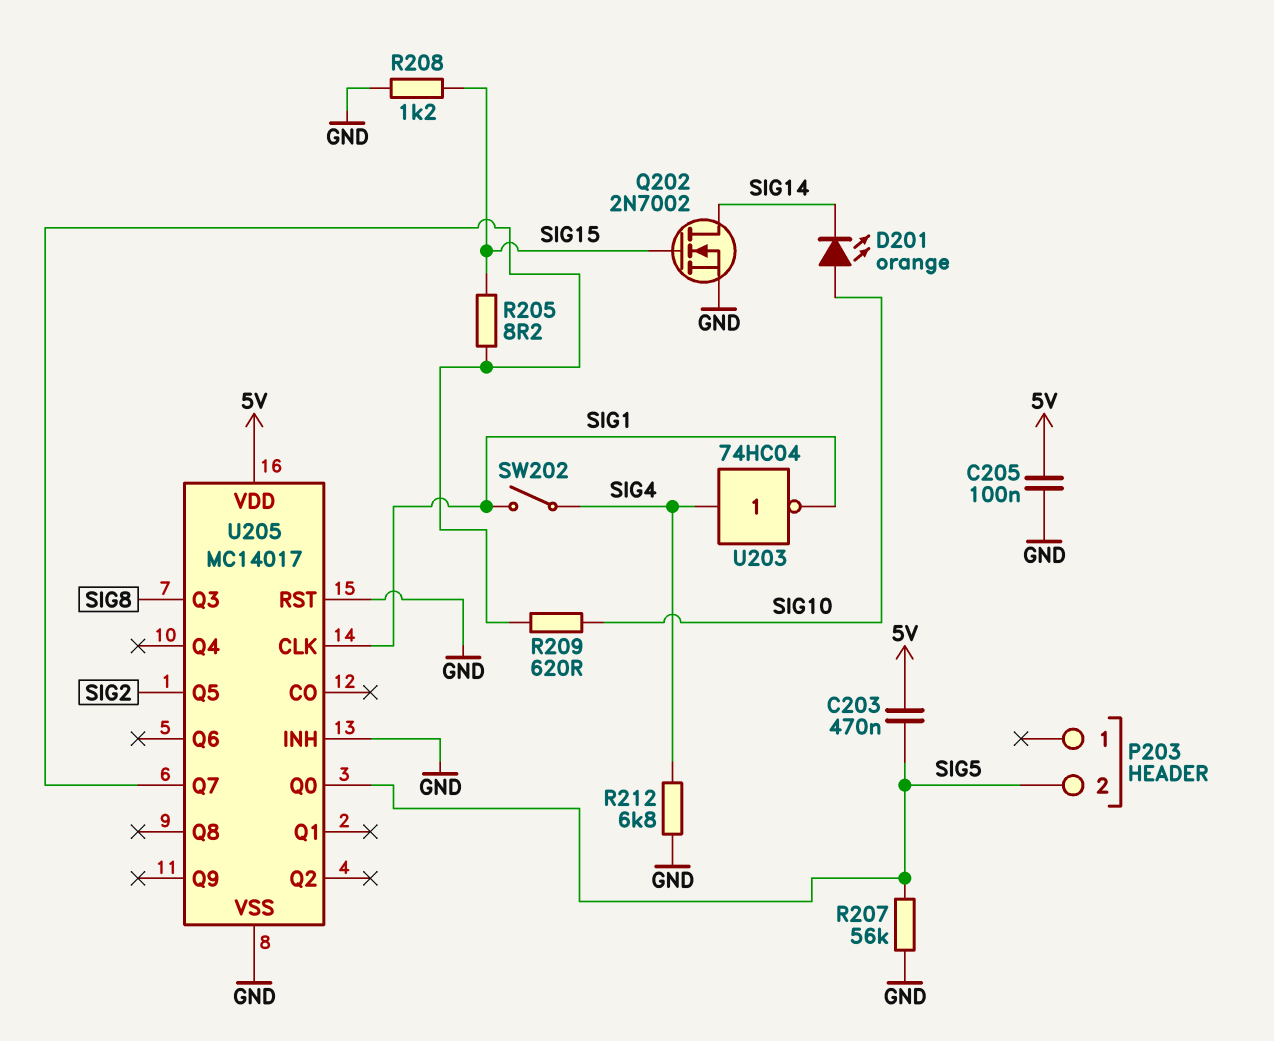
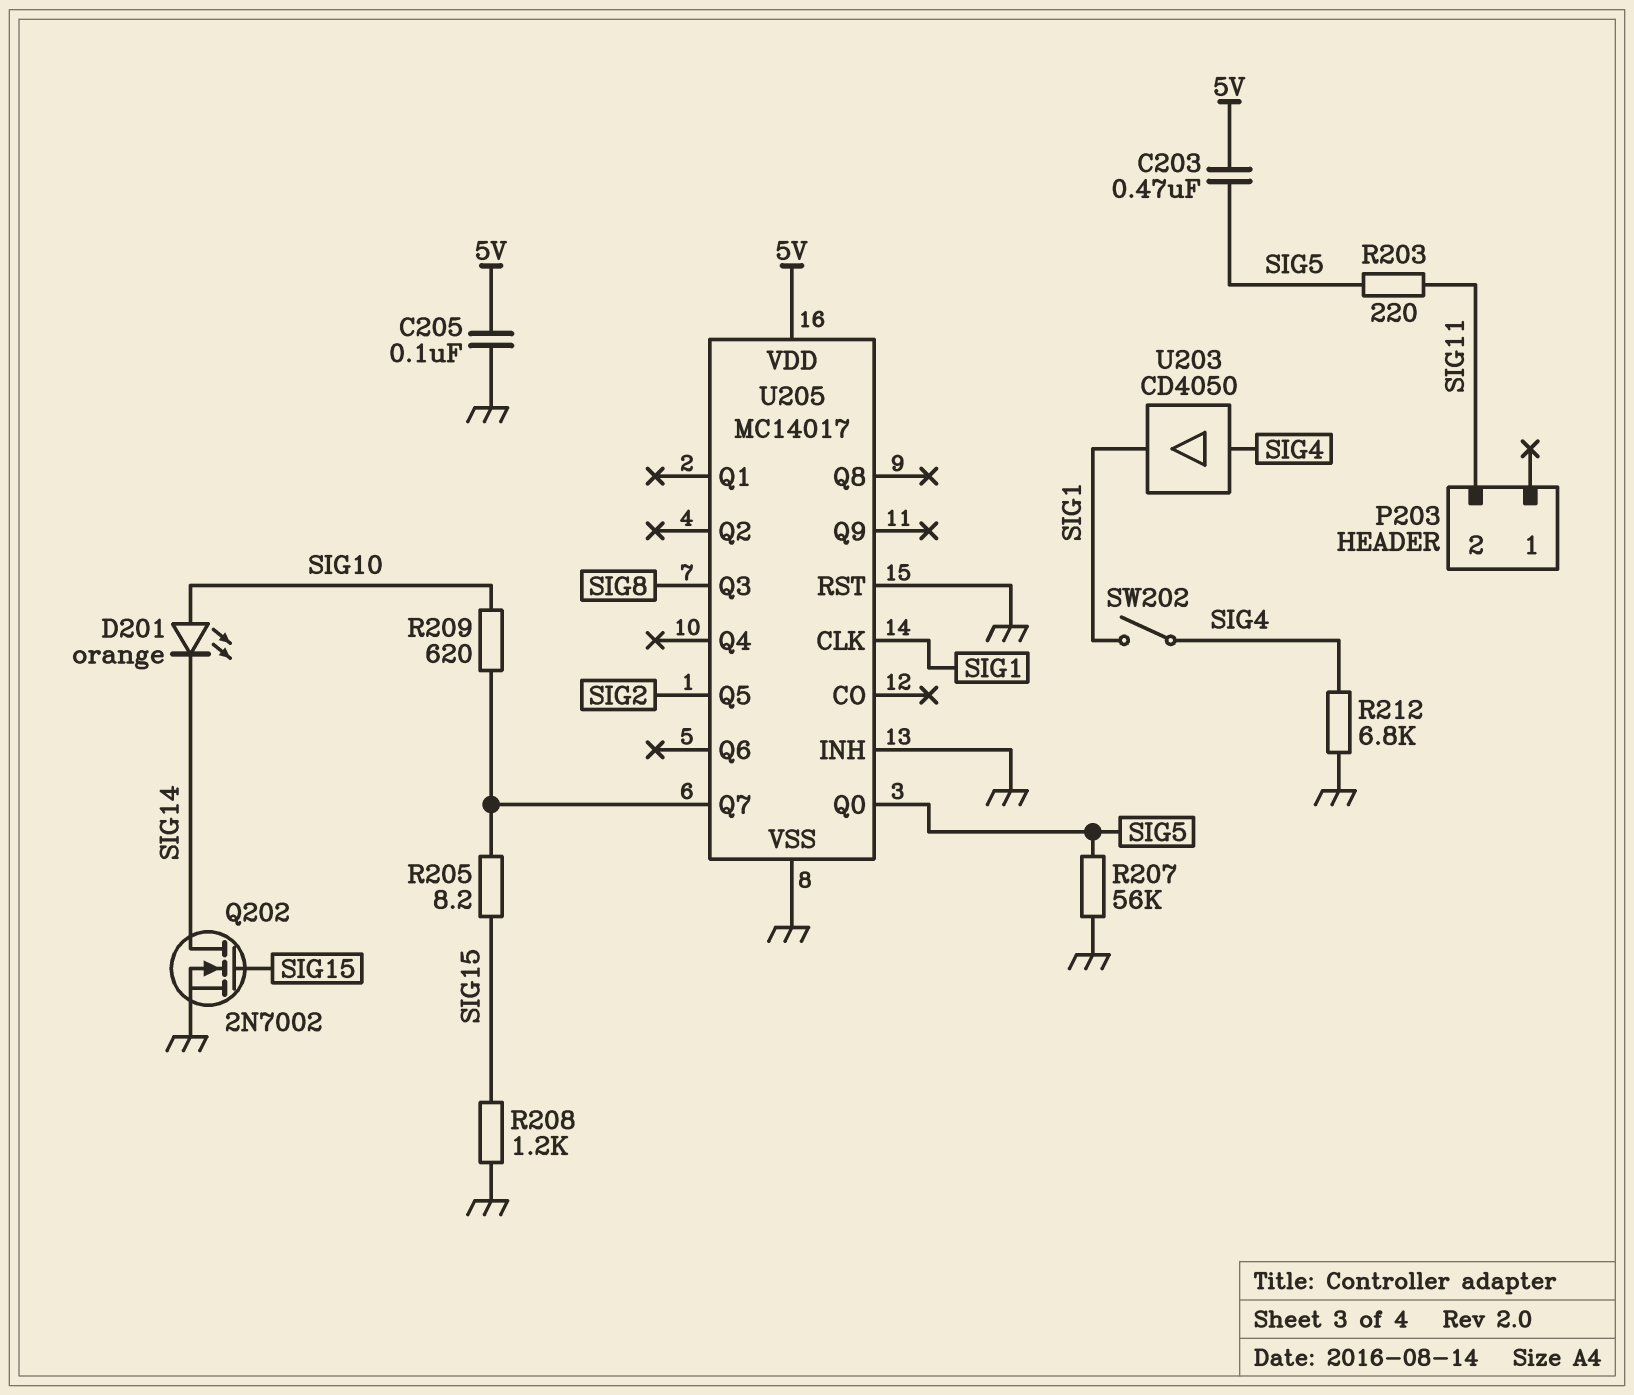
P203 pin 2: SIG5 -> SIG11
R203: none -> 220 (SIG5, SIG11)
U203: NOT 74HC04 (in SIG4, out SIG1) -> buffer CD4050 (in SIG4, out SIG1)

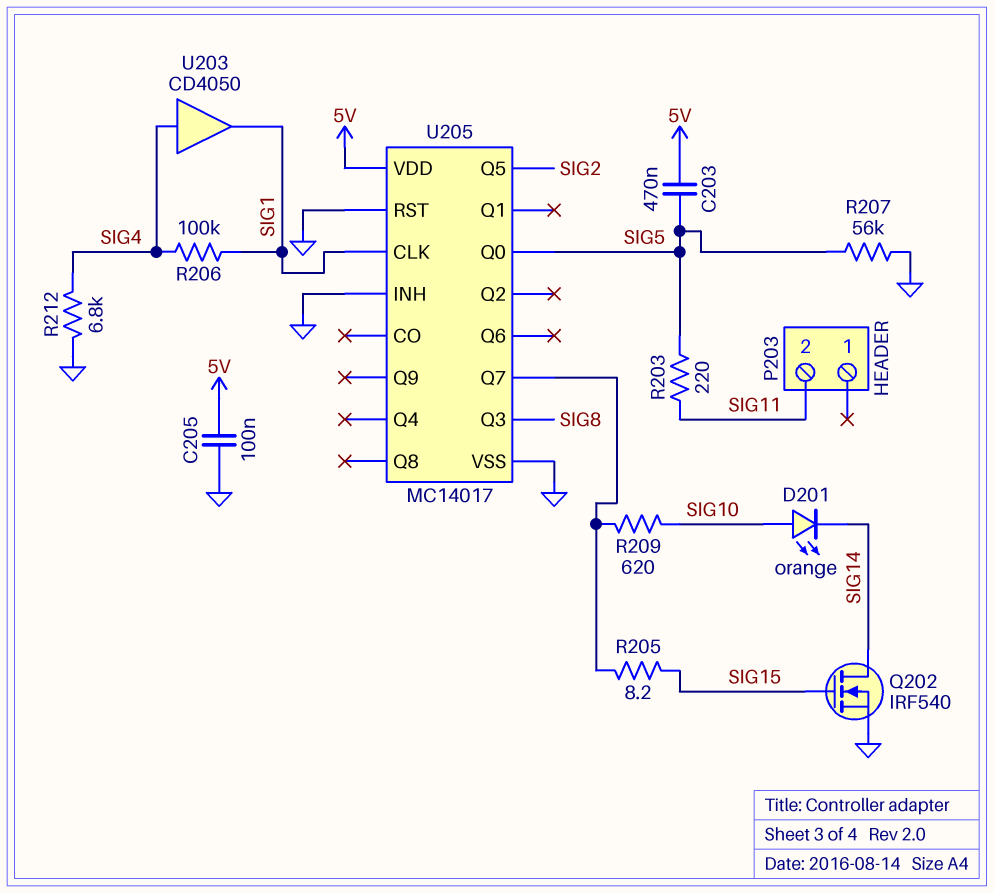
Q202: NMOS 2N7002 (G SIG15, D SIG14, S GND) -> NMOS IRF540 (G SIG15, D SIG14, S GND)
R206: none -> 100k (SIG1, SIG4)
R208: 1.2k (GND, SIG15) -> none
SW202: switch (SIG1, SIG4) -> none

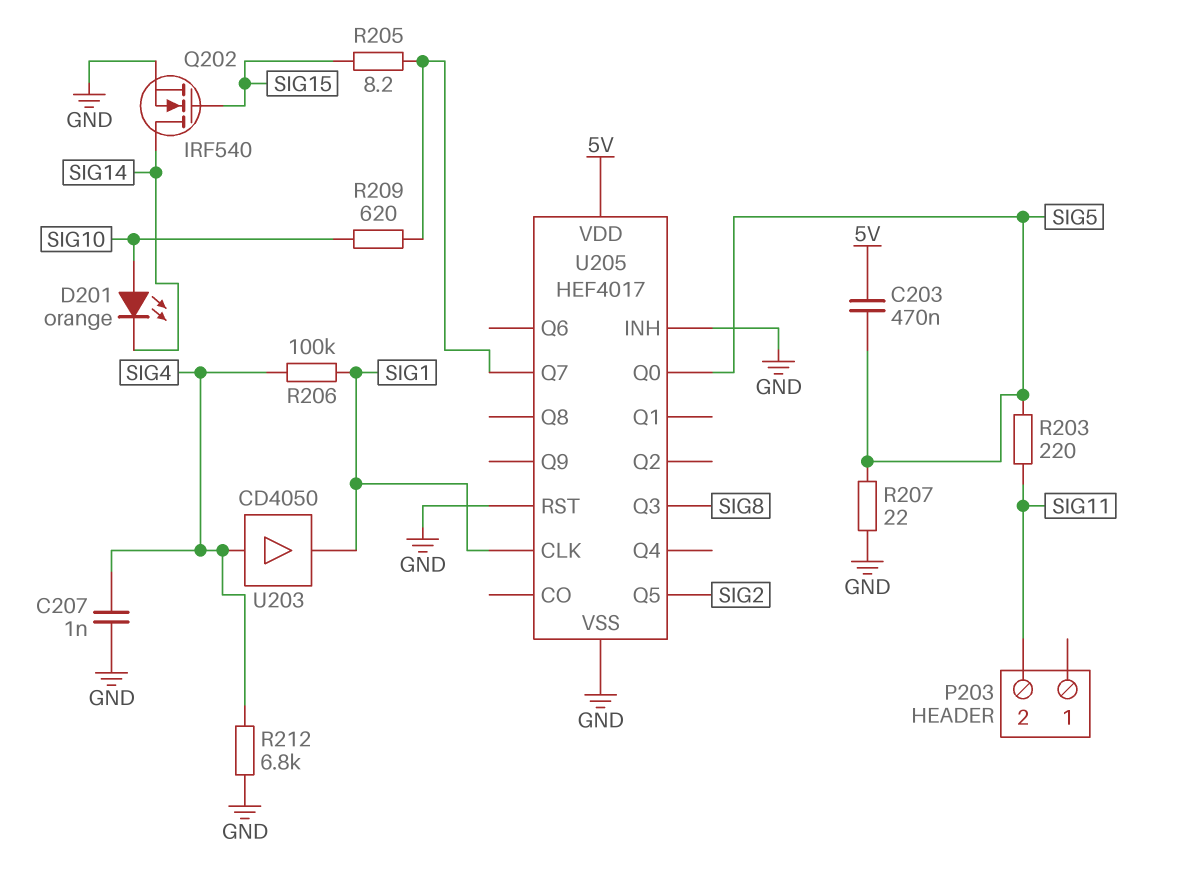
C205: 100nF (5V, GND) -> none
C207: none -> 1nF (GND, SIG4)
R207: 56k (GND, SIG5) -> 22 (GND, SIG5)
U205: MC14017 -> HEF4017

